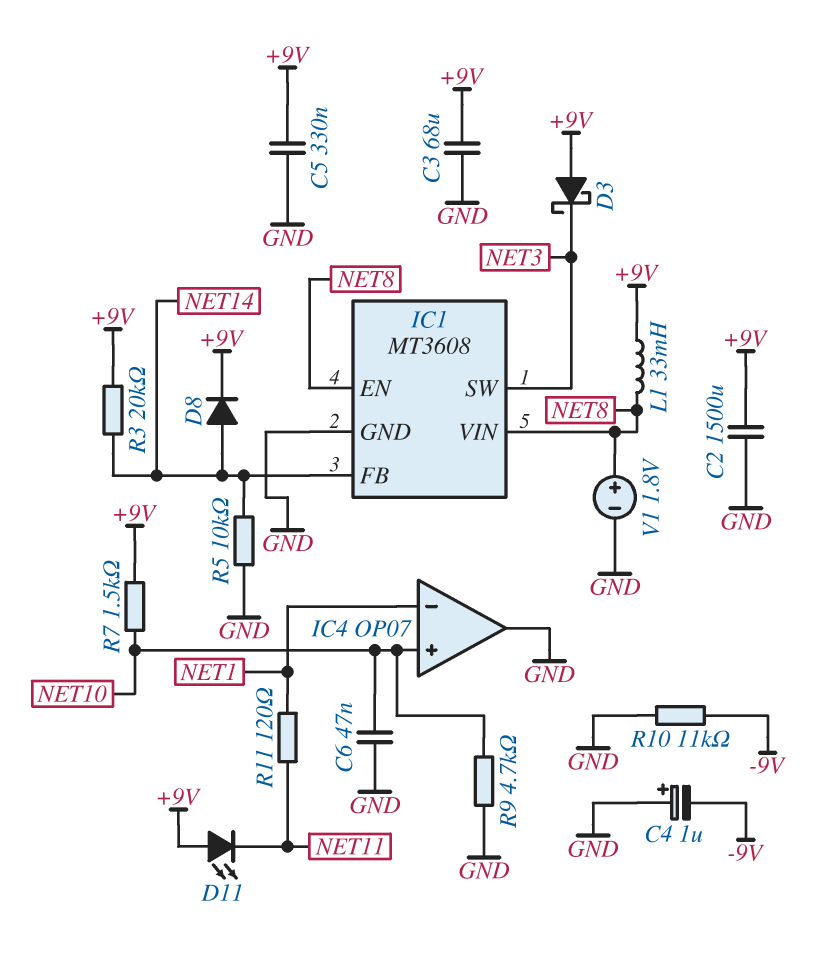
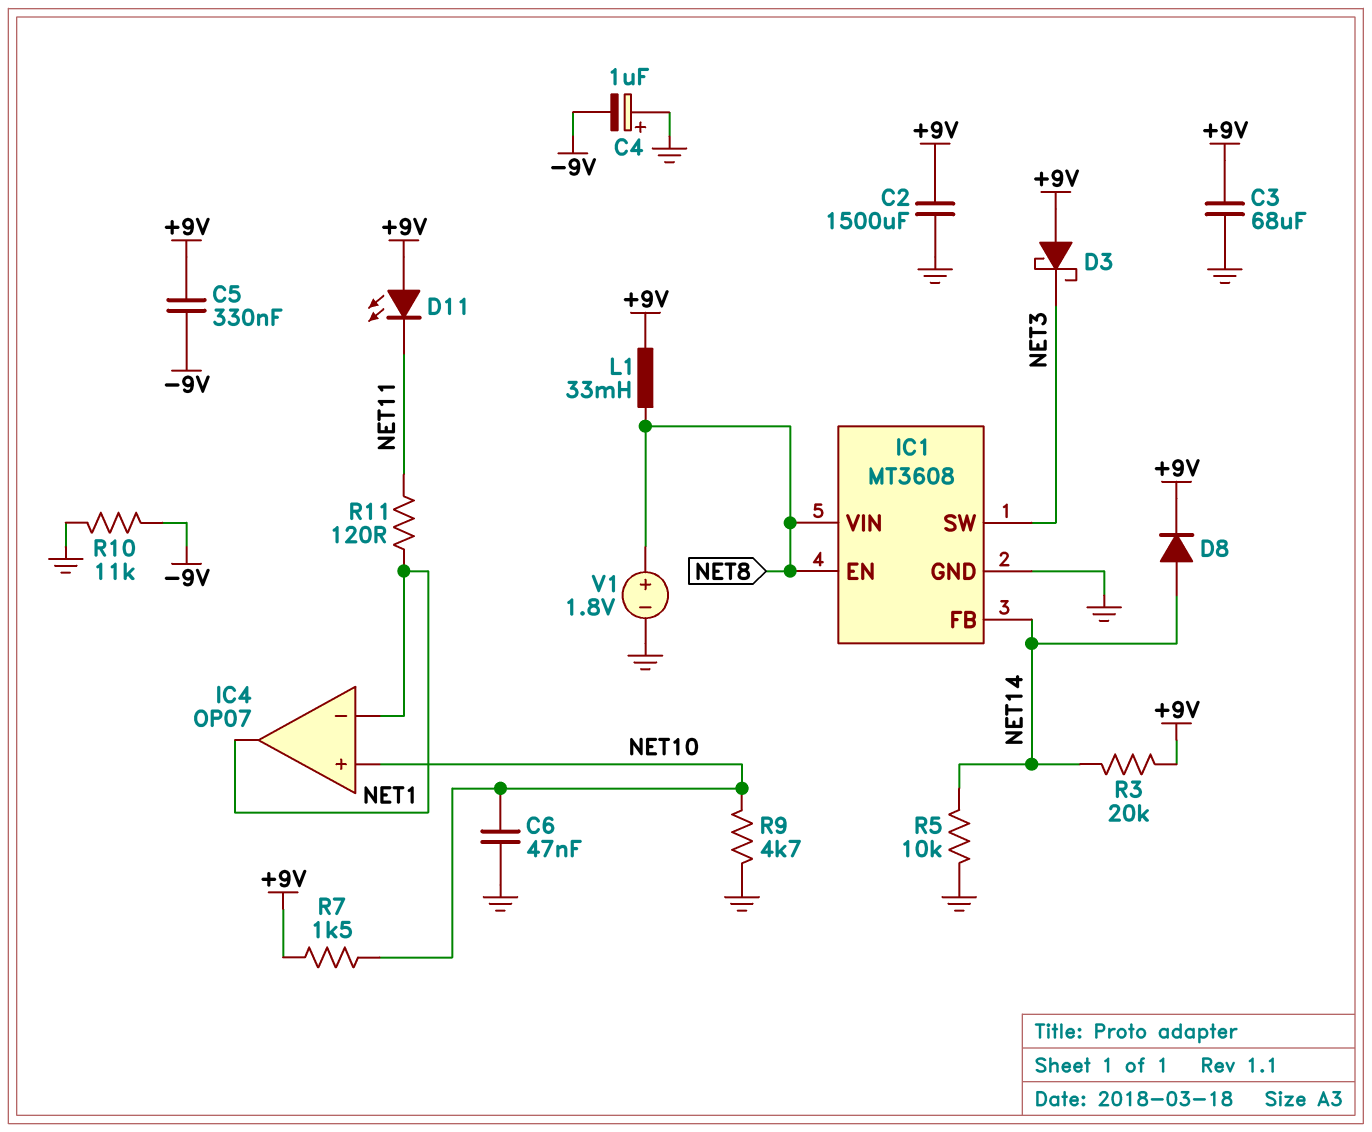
C5: 330nF (+9V, GND) -> 330nF (+9V, -9V)
IC4 pin out: GND -> NET1

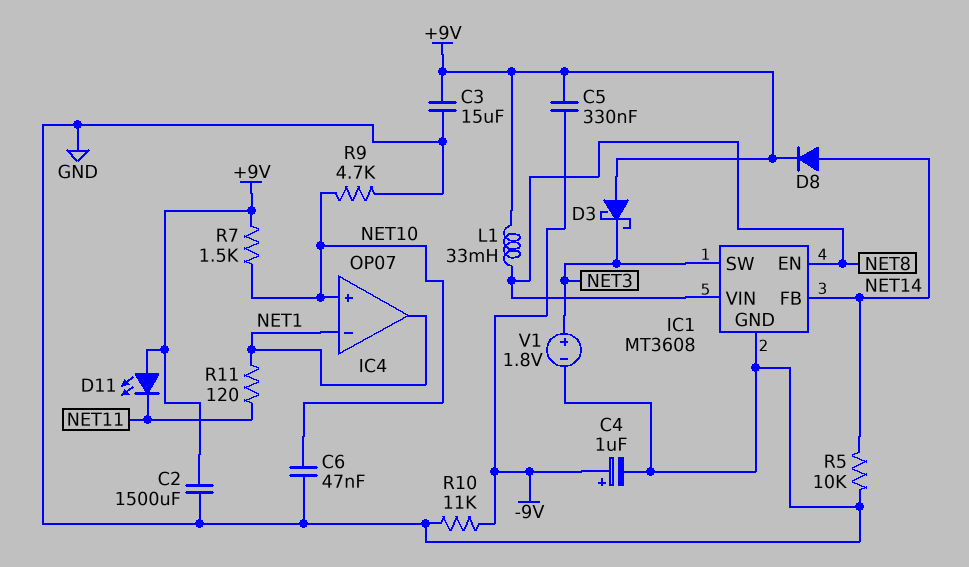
C3: 68uF (+9V, GND) -> 15uF (+9V, GND)
C4: 1uF (plus GND, minus -9V) -> 1uF (plus -9V, minus GND)
R3: 20k (+9V, NET14) -> none
V1: 1.8V (plus NET8, minus GND) -> 1.8V (plus NET3, minus GND)

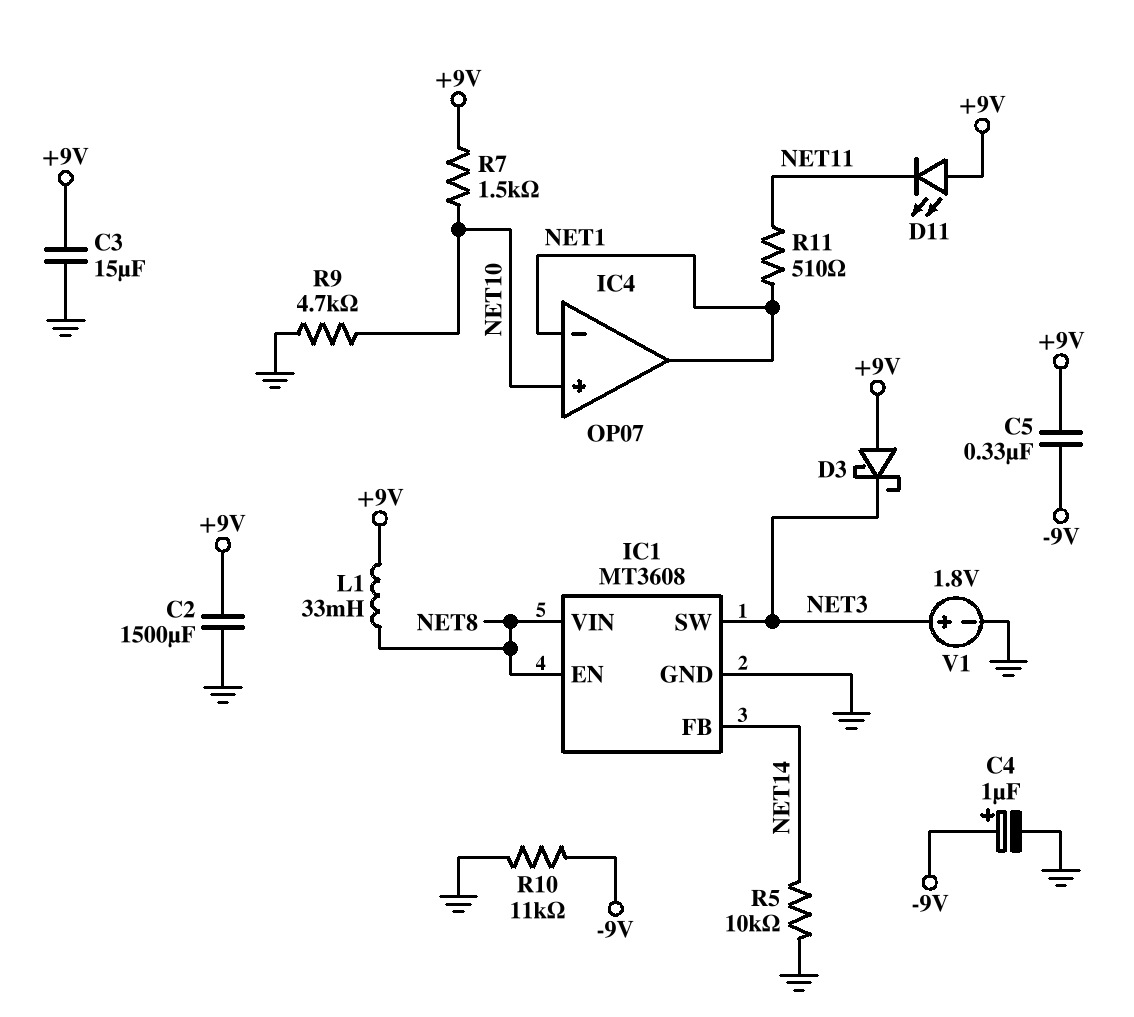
C6: 47nF (GND, NET10) -> none
D8: diode (A NET14, K +9V) -> none
R11: 120 (NET1, NET11) -> 510 (NET1, NET11)

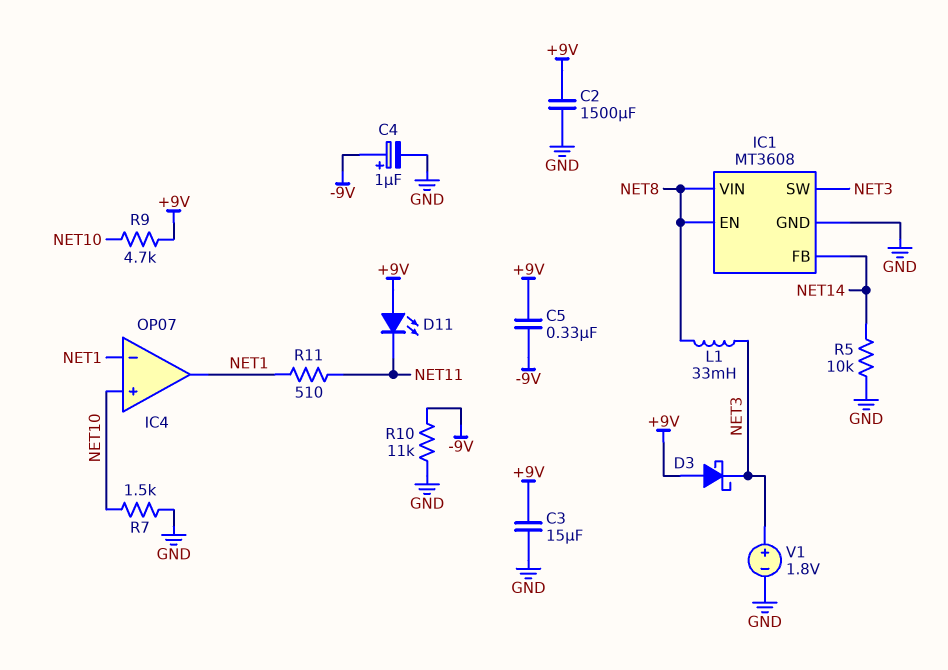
L1: 33mH (+9V, NET8) -> 33mH (NET3, NET8)
R7: 1.5k (+9V, NET10) -> 1.5k (GND, NET10)
R9: 4.7k (GND, NET10) -> 4.7k (+9V, NET10)

